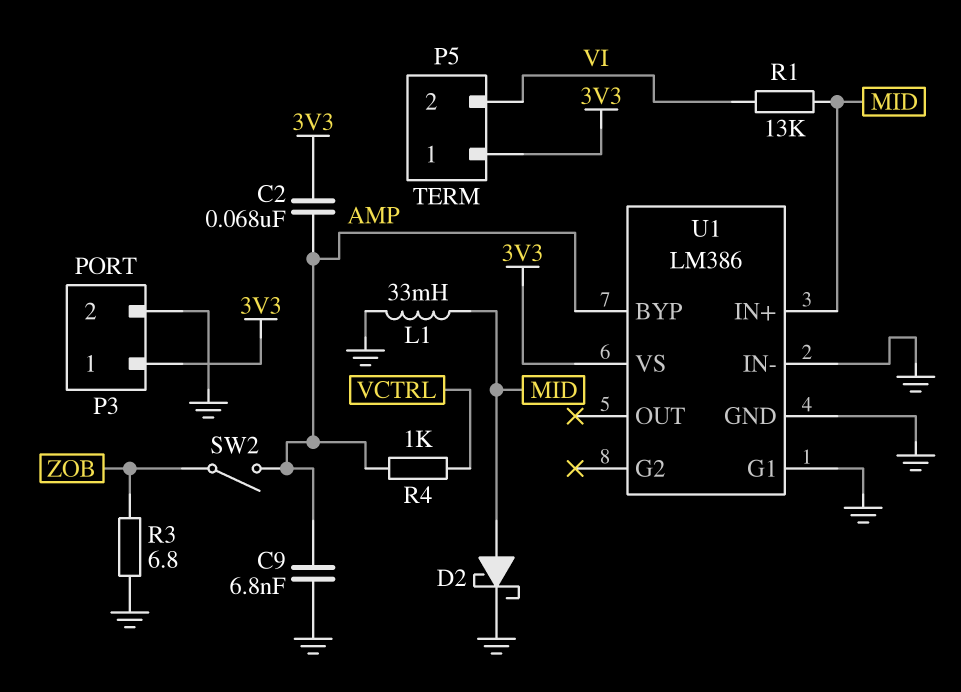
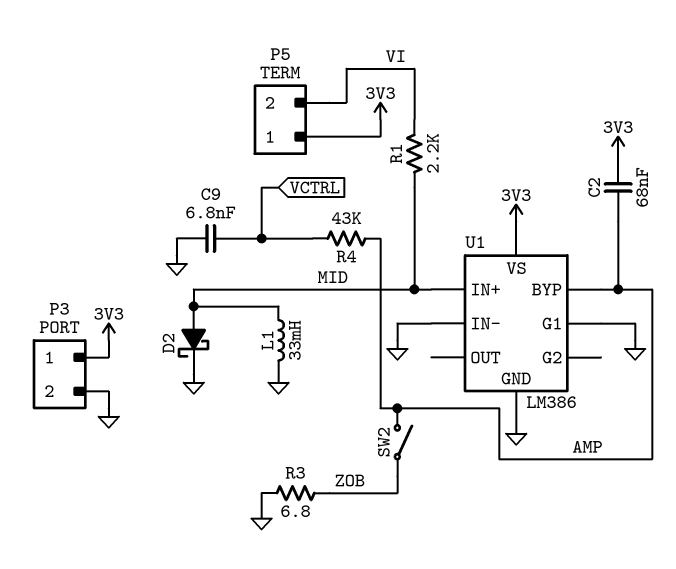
C9: 6.8nF (AMP, GND) -> 6.8nF (GND, VCTRL)
R1: 13k (MID, VI) -> 2.2k (MID, VI)
R4: 1k (AMP, VCTRL) -> 43k (AMP, VCTRL)

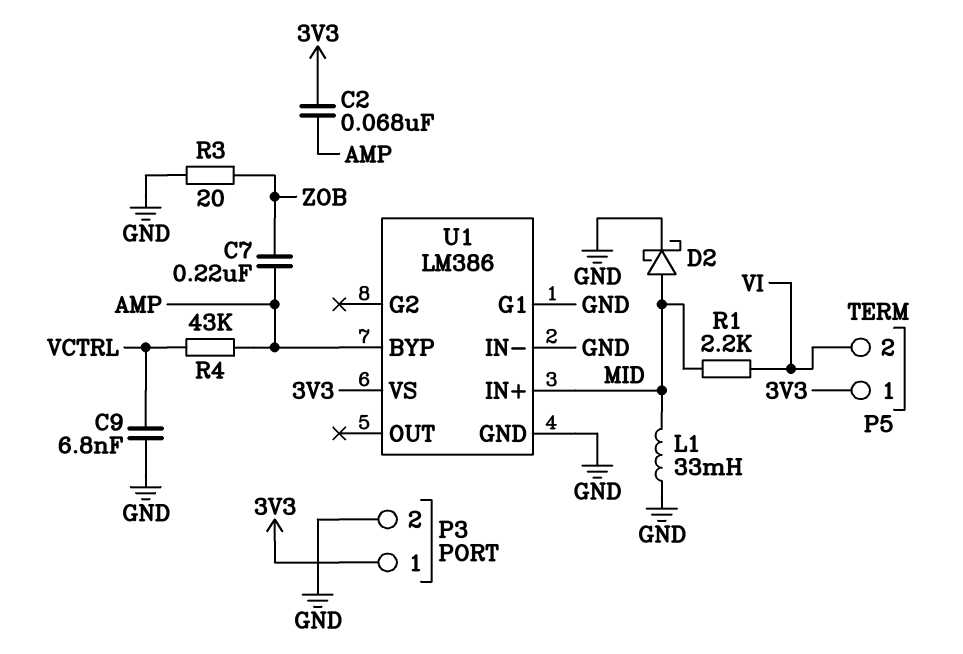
C7: none -> 220nF (AMP, ZOB)
R3: 6.8 (GND, ZOB) -> 20 (GND, ZOB)
SW2: switch (AMP, ZOB) -> none

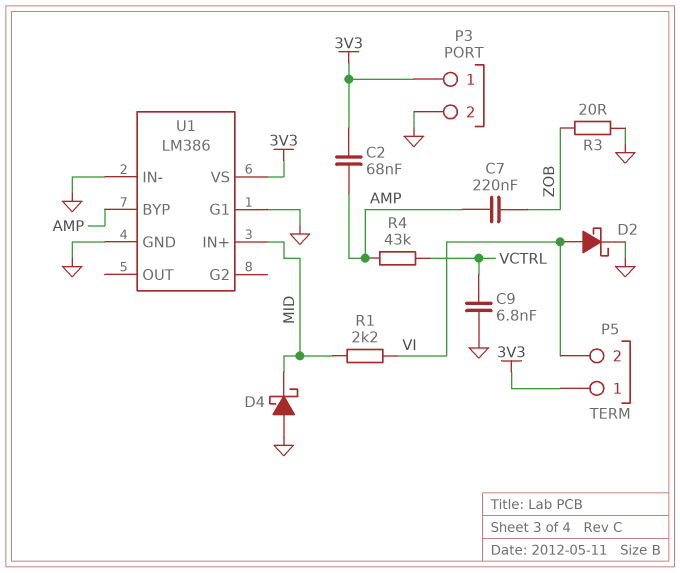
D2: schottky (A MID, K GND) -> schottky (A VI, K GND)
D4: none -> schottky (A GND, K MID)
L1: 33mH (GND, MID) -> none

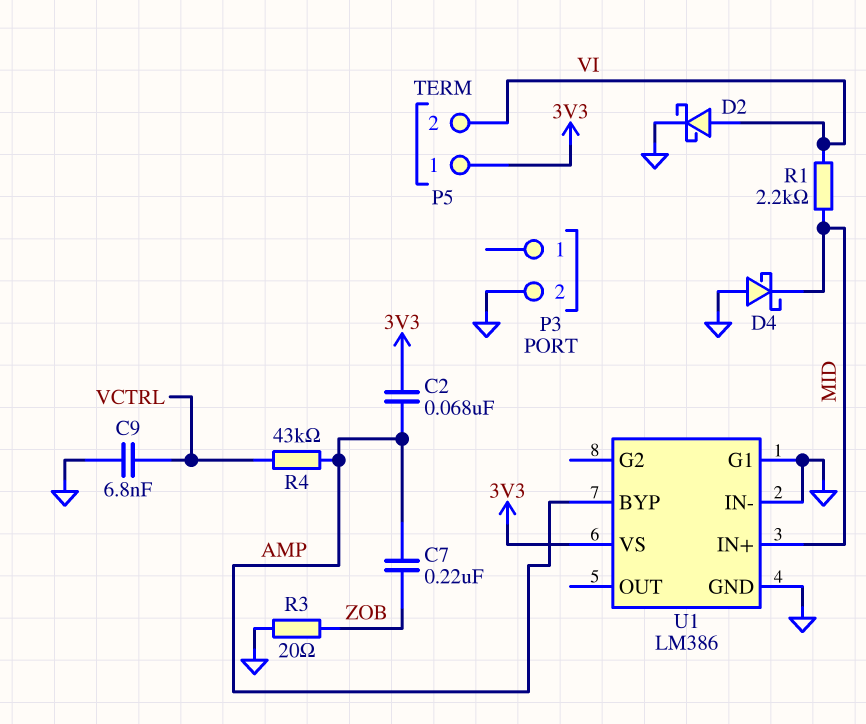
P3 pin 1: 3V3 -> none

